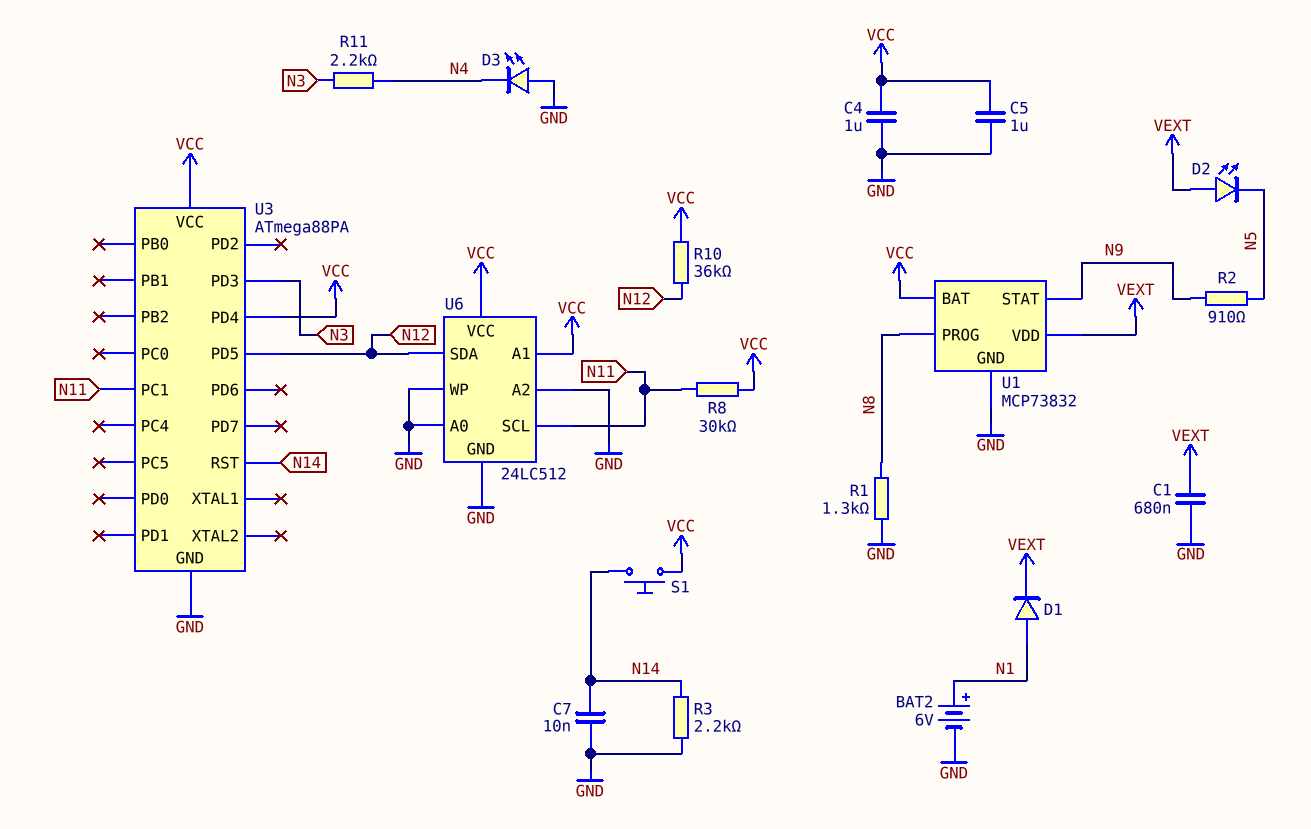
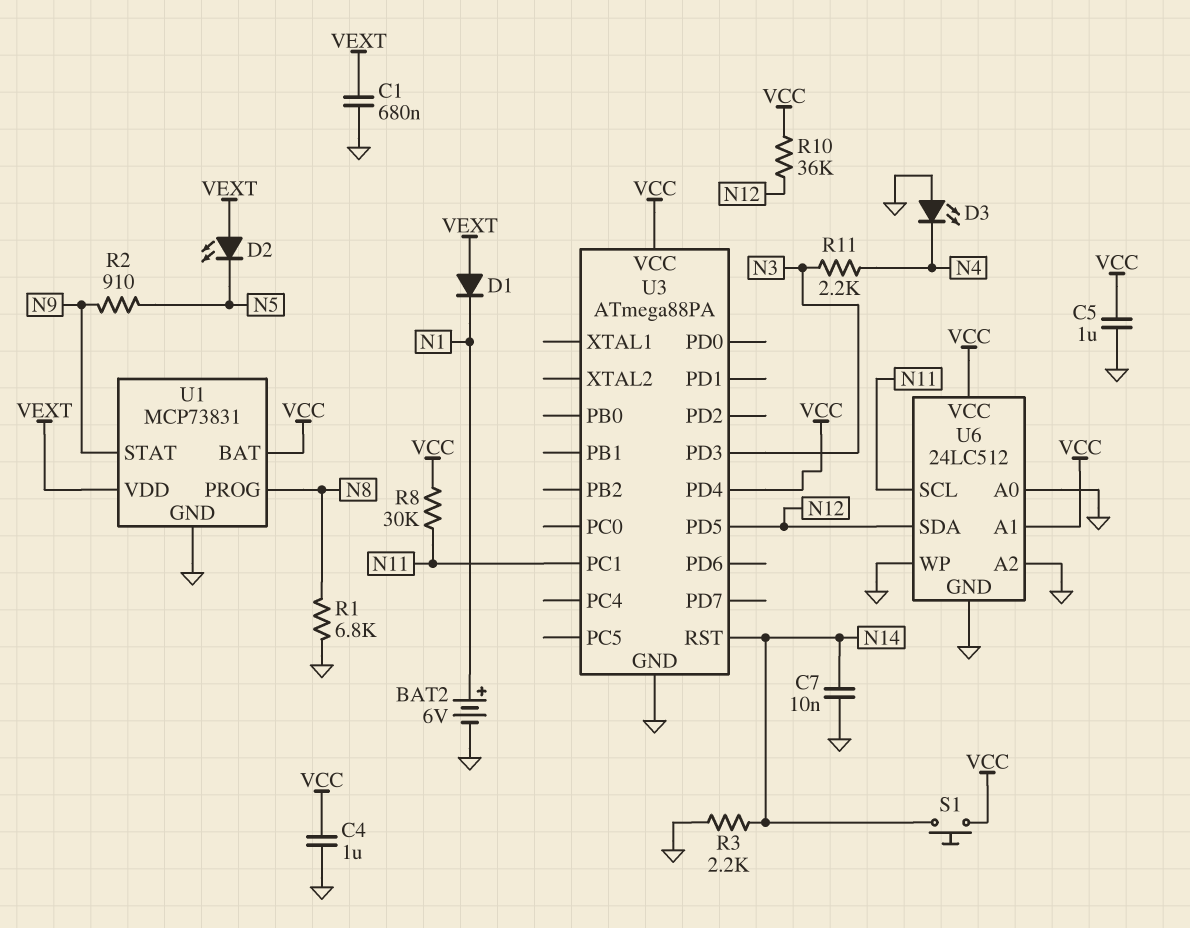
D1: diode (A N1, K VEXT) -> diode (A VEXT, K N1)
R1: 1.3k (GND, N8) -> 6.8k (GND, N8)
U1: MCP73832 -> MCP73831

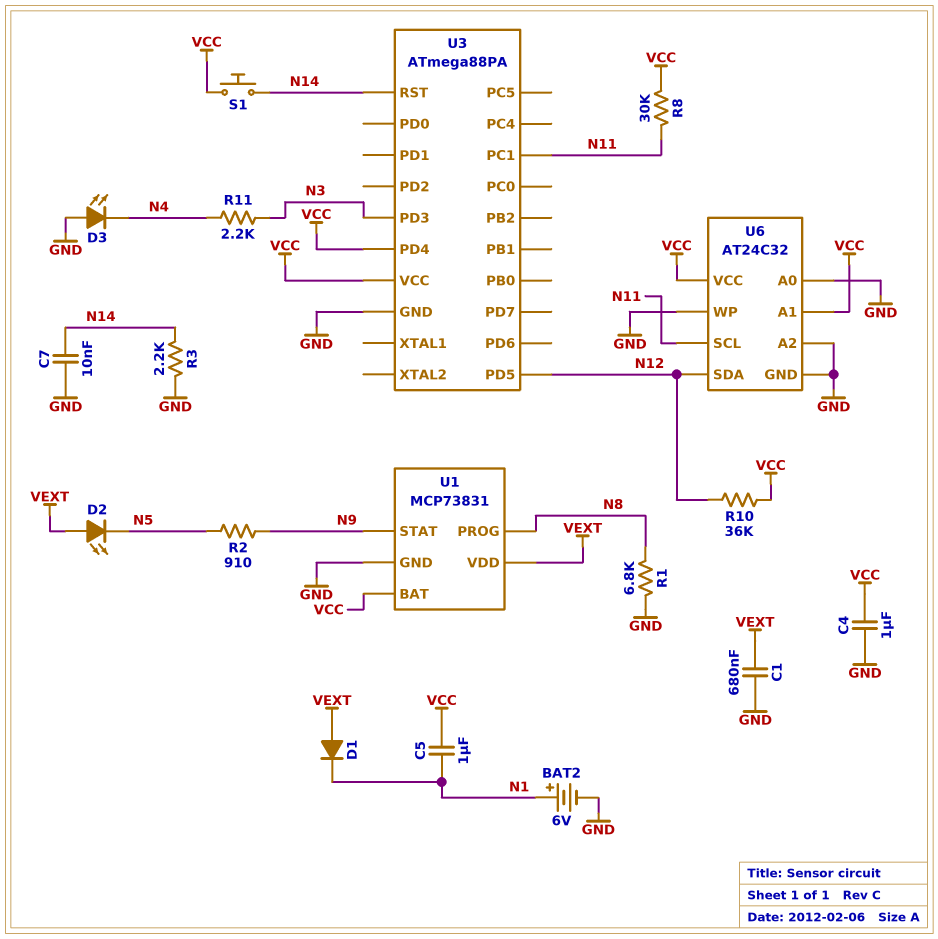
C5: 1uF (GND, VCC) -> 1uF (N1, VCC)
U6: 24LC512 -> AT24C32

